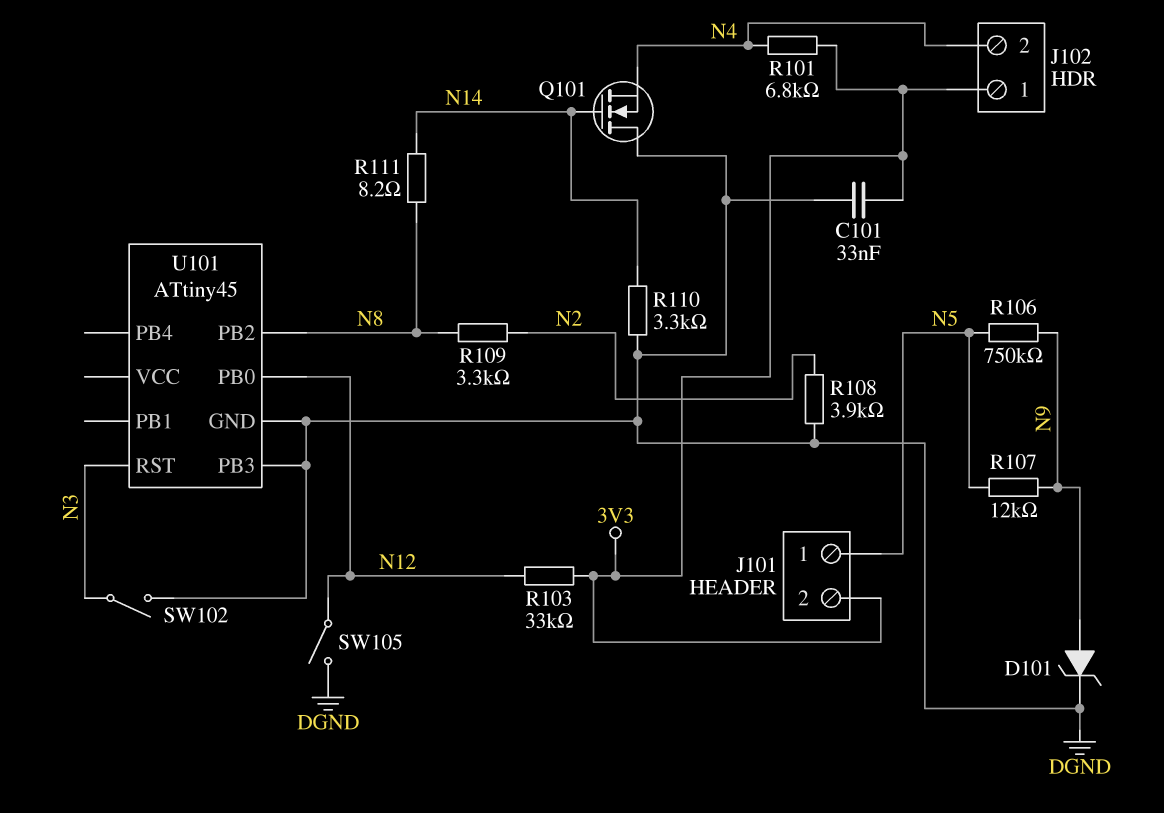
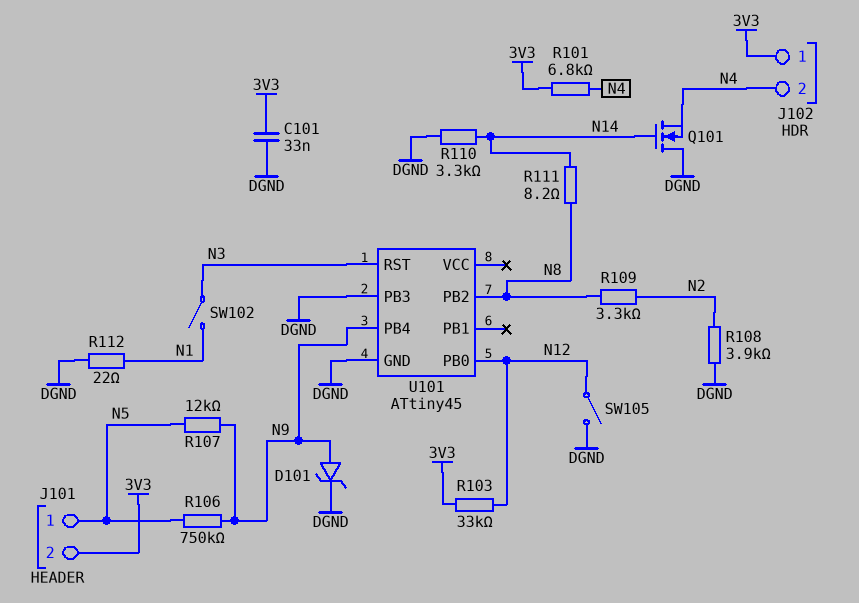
R112: none -> 22 (DGND, N1)
SW102: switch (DGND, N3) -> switch (N1, N3)
U101 pin PB4: none -> N9

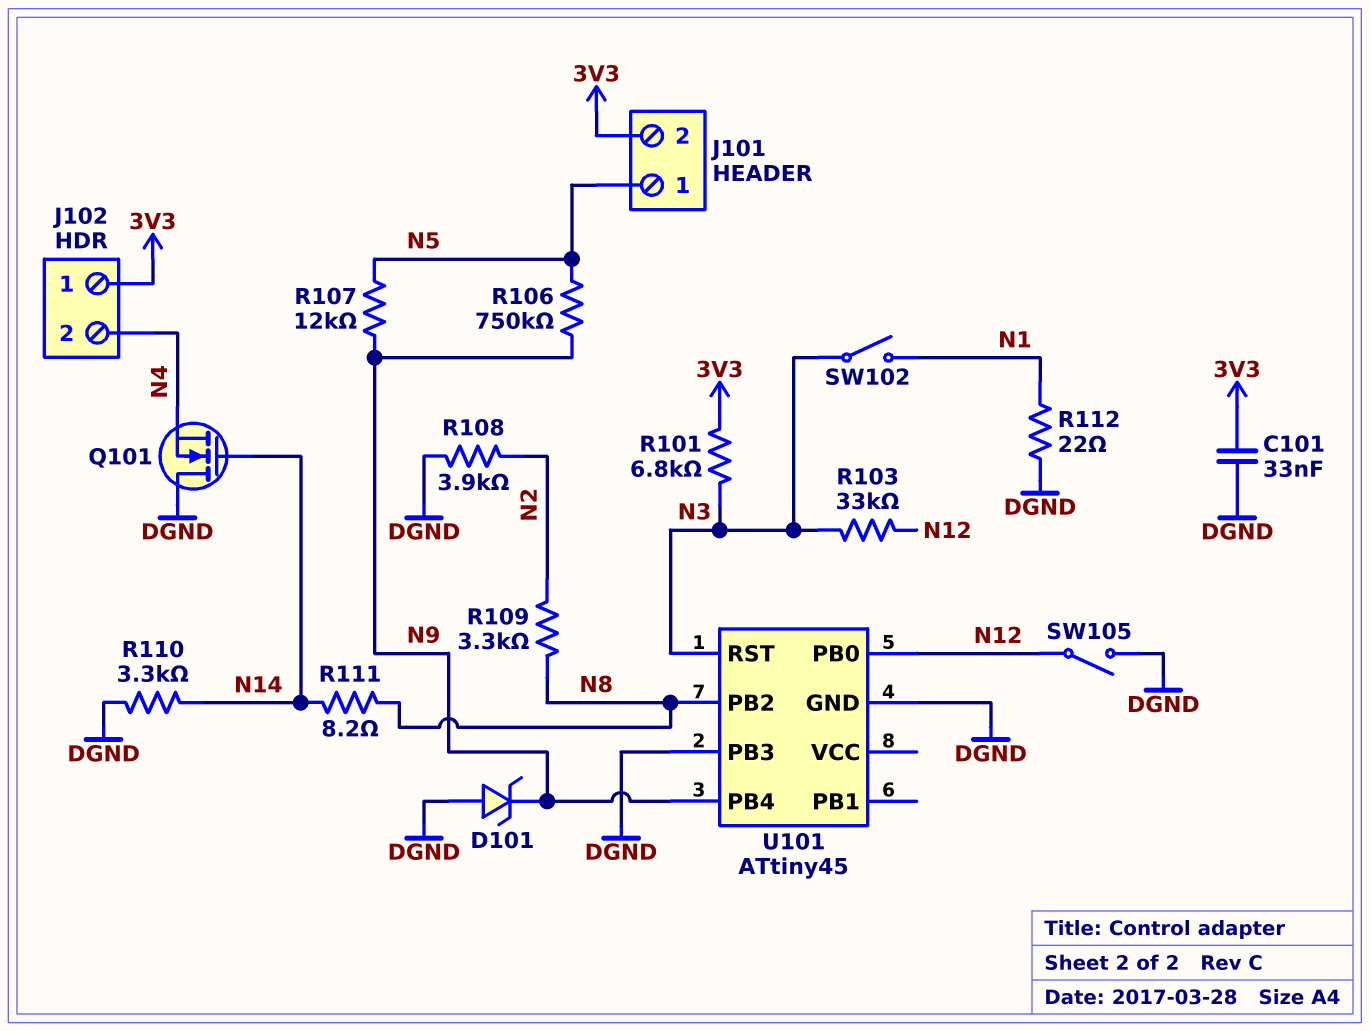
D101: zener (A N9, K DGND) -> zener (A DGND, K N9)
R101: 6.8k (3V3, N4) -> 6.8k (3V3, N3)
R103: 33k (3V3, N12) -> 33k (N3, N12)

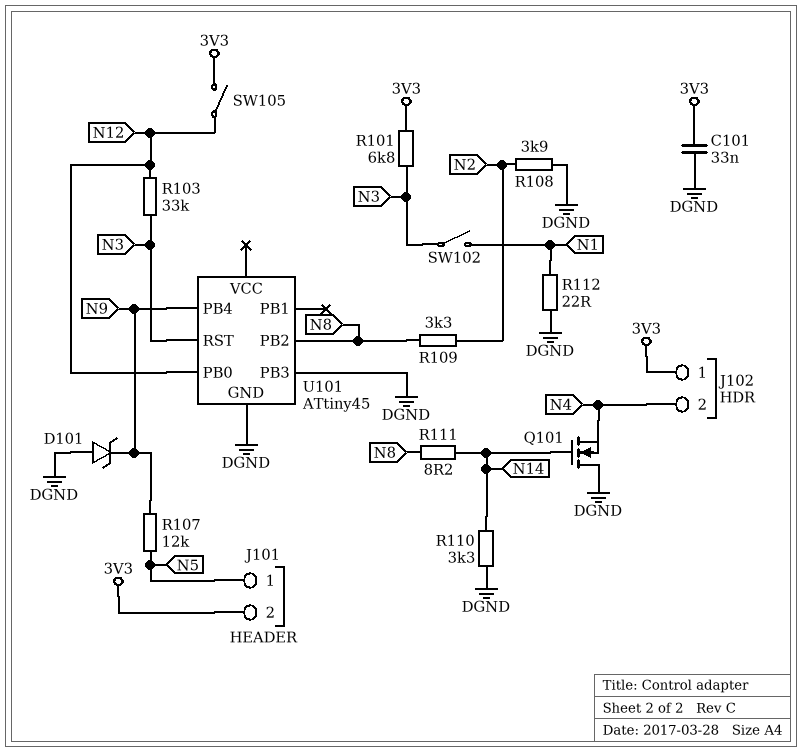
R106: 750k (N5, N9) -> none
SW105: switch (DGND, N12) -> switch (3V3, N12)

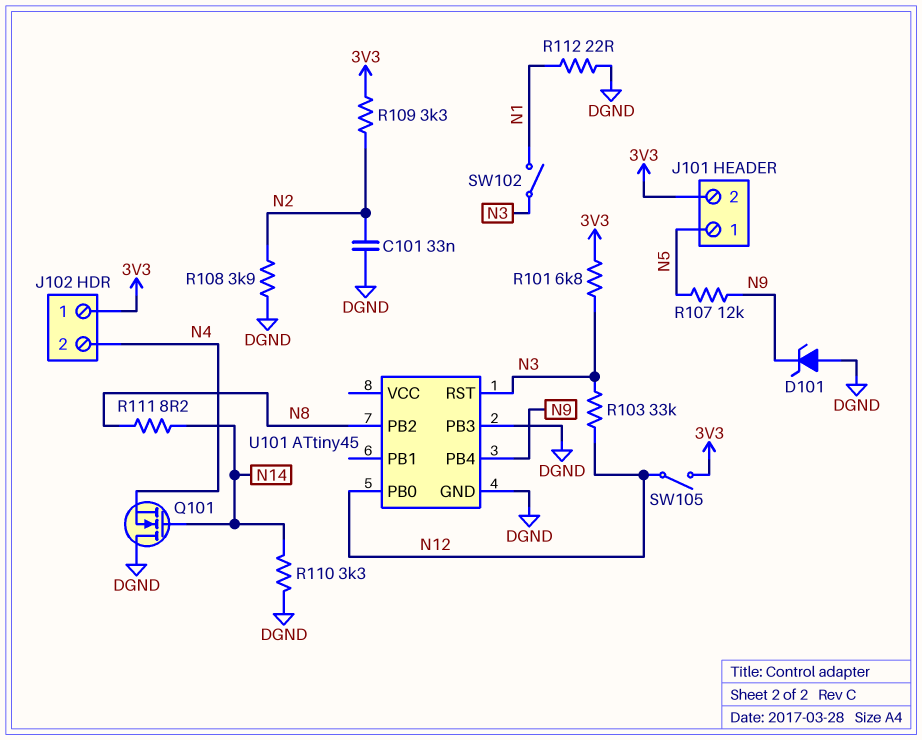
C101: 33nF (3V3, DGND) -> 33nF (DGND, N2)
R109: 3.3k (N2, N8) -> 3.3k (3V3, N2)

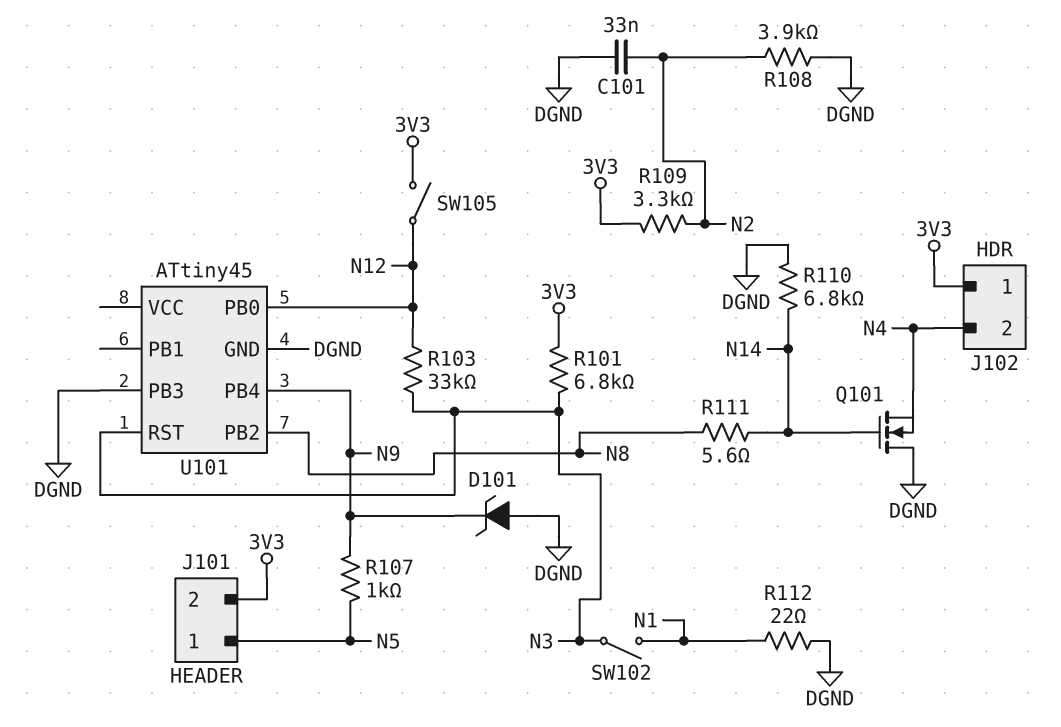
R107: 12k (N5, N9) -> 1k (N5, N9)
R110: 3.3k (DGND, N14) -> 6.8k (DGND, N14)
R111: 8.2 (N8, N14) -> 5.6 (N8, N14)

